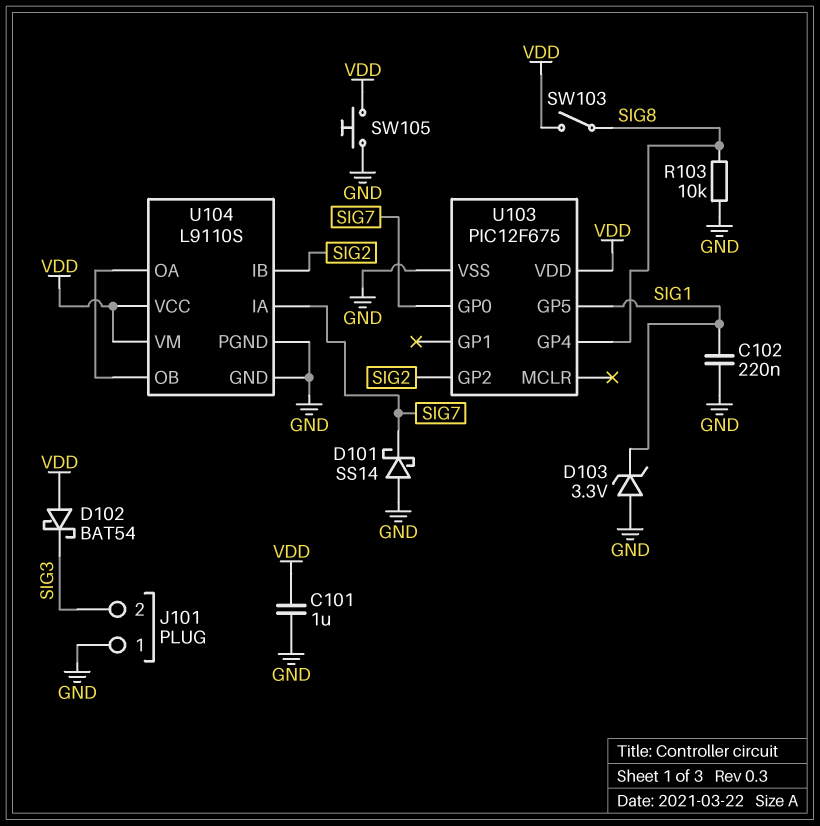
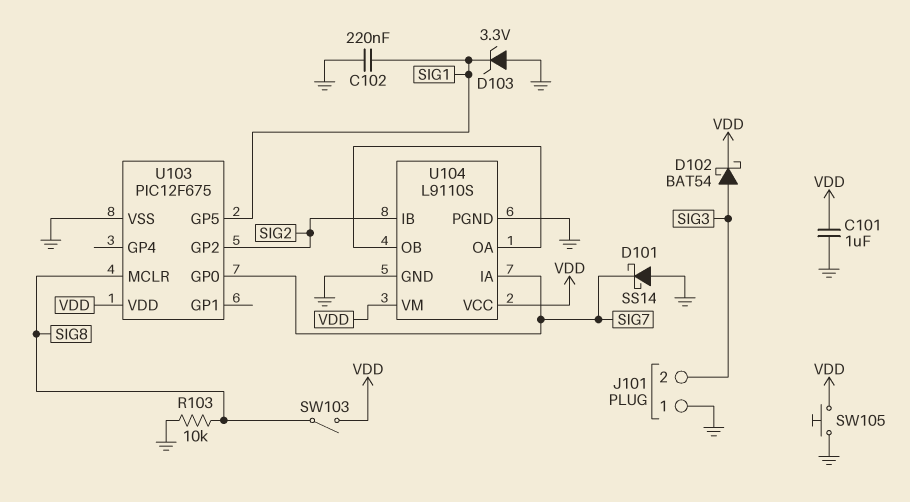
D102: schottky BAT54 (A VDD, K SIG3) -> schottky BAT54 (A SIG3, K VDD)
U103 pin GP4: SIG8 -> none
U103 pin MCLR: none -> SIG8

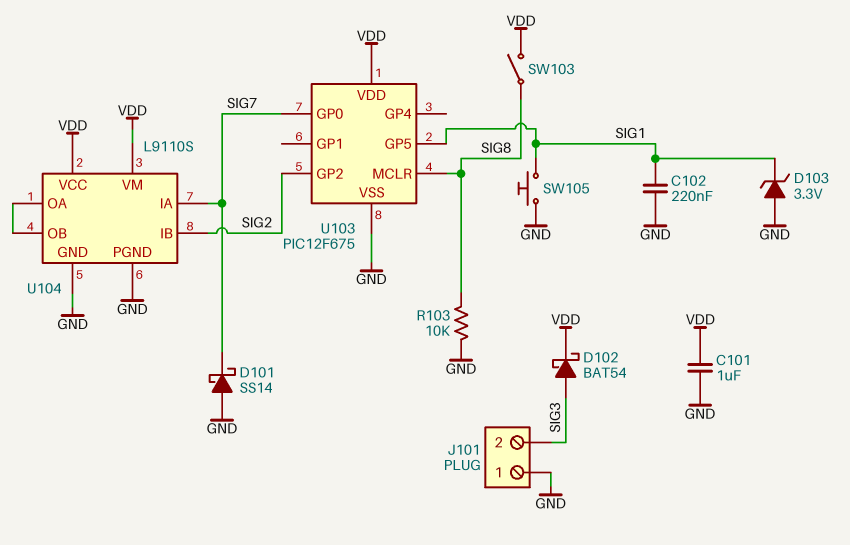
SW105: button (GND, VDD) -> button (GND, SIG1)

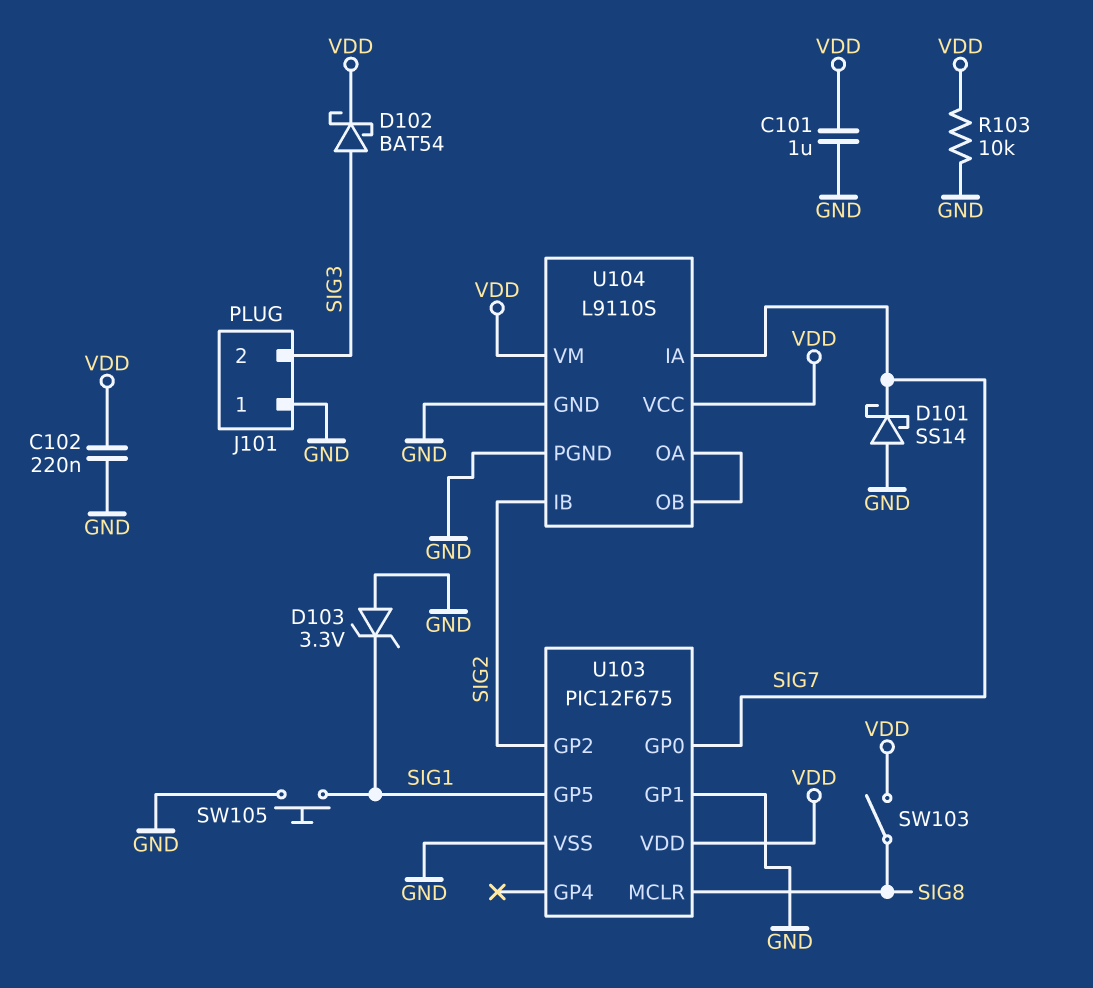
C102: 220nF (GND, SIG1) -> 220nF (GND, VDD)
R103: 10k (GND, SIG8) -> 10k (GND, VDD)
U103 pin GP1: none -> GND

